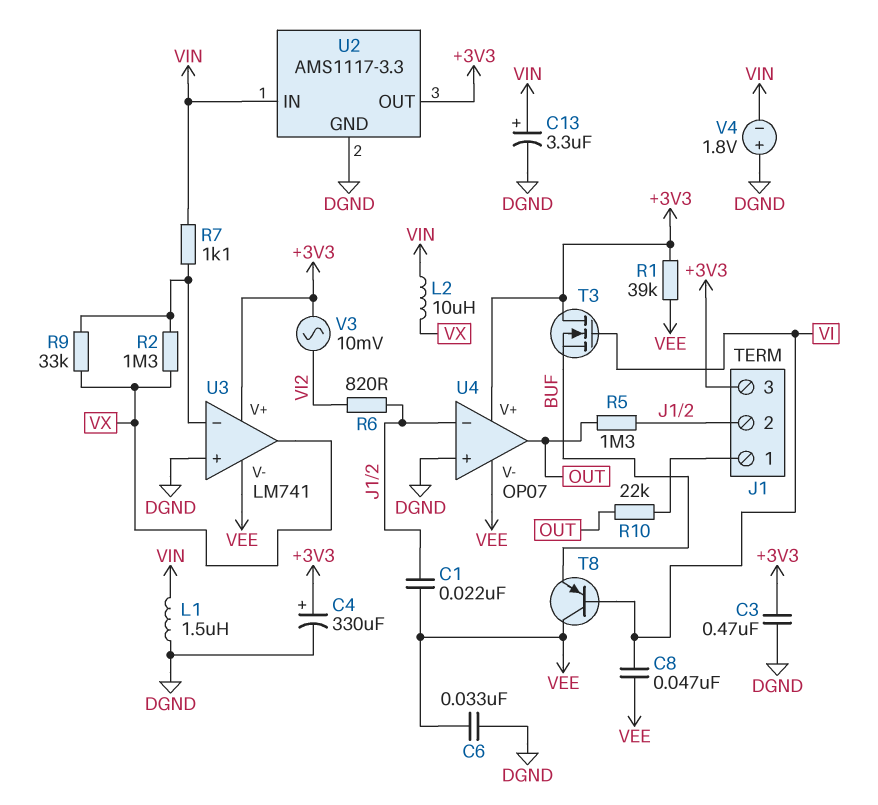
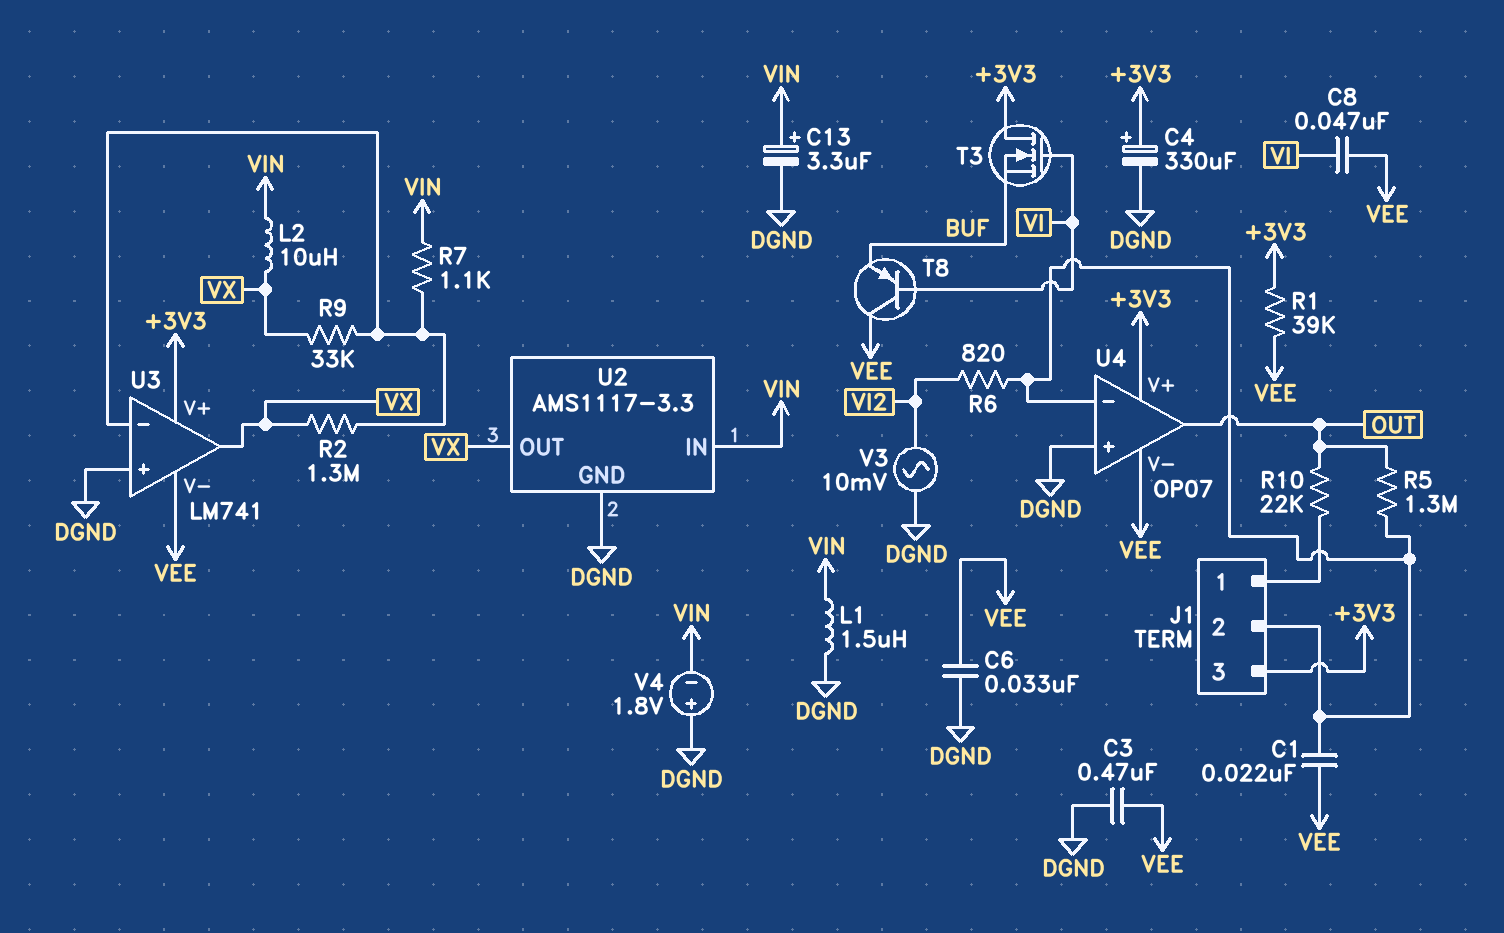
C3: 470nF (+3V3, DGND) -> 470nF (DGND, VEE)
U2 pin OUT: +3V3 -> VX
V3: AC 10mV (+3V3, VI2) -> AC 10mV (DGND, VI2)

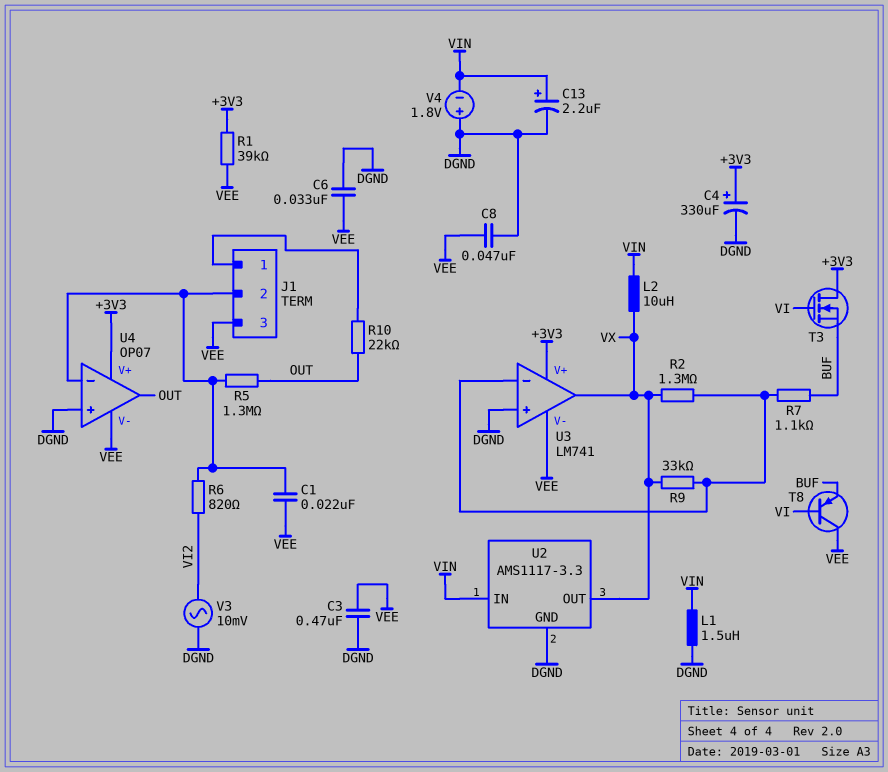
C8: 47nF (VEE, VI) -> 47nF (DGND, VEE)
C13: 3.3uF (plus VIN, minus DGND) -> 2.2uF (plus VIN, minus DGND)
J1 pin 3: +3V3 -> VEE
R7: 1.1k (U3/in-, VIN) -> 1.1k (BUF, U3/in-)

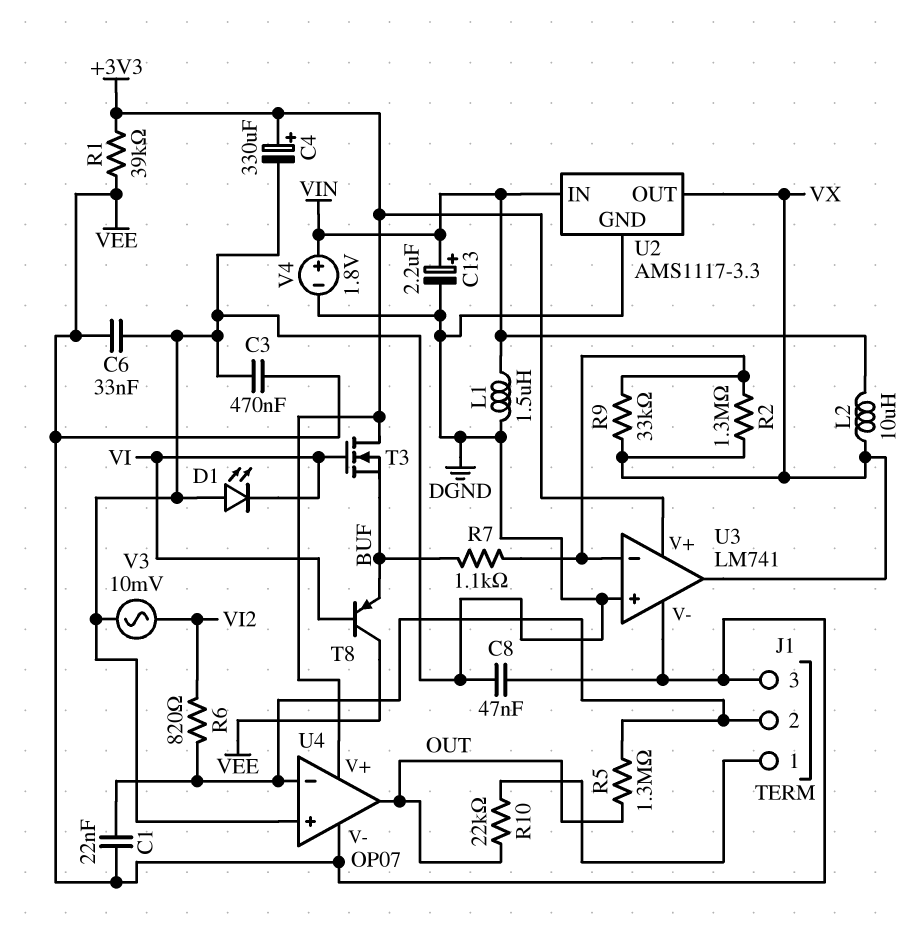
D1: none -> LED (A DGND, K VI)
V4: 1.8V (plus DGND, minus VIN) -> 1.8V (plus VIN, minus DGND)

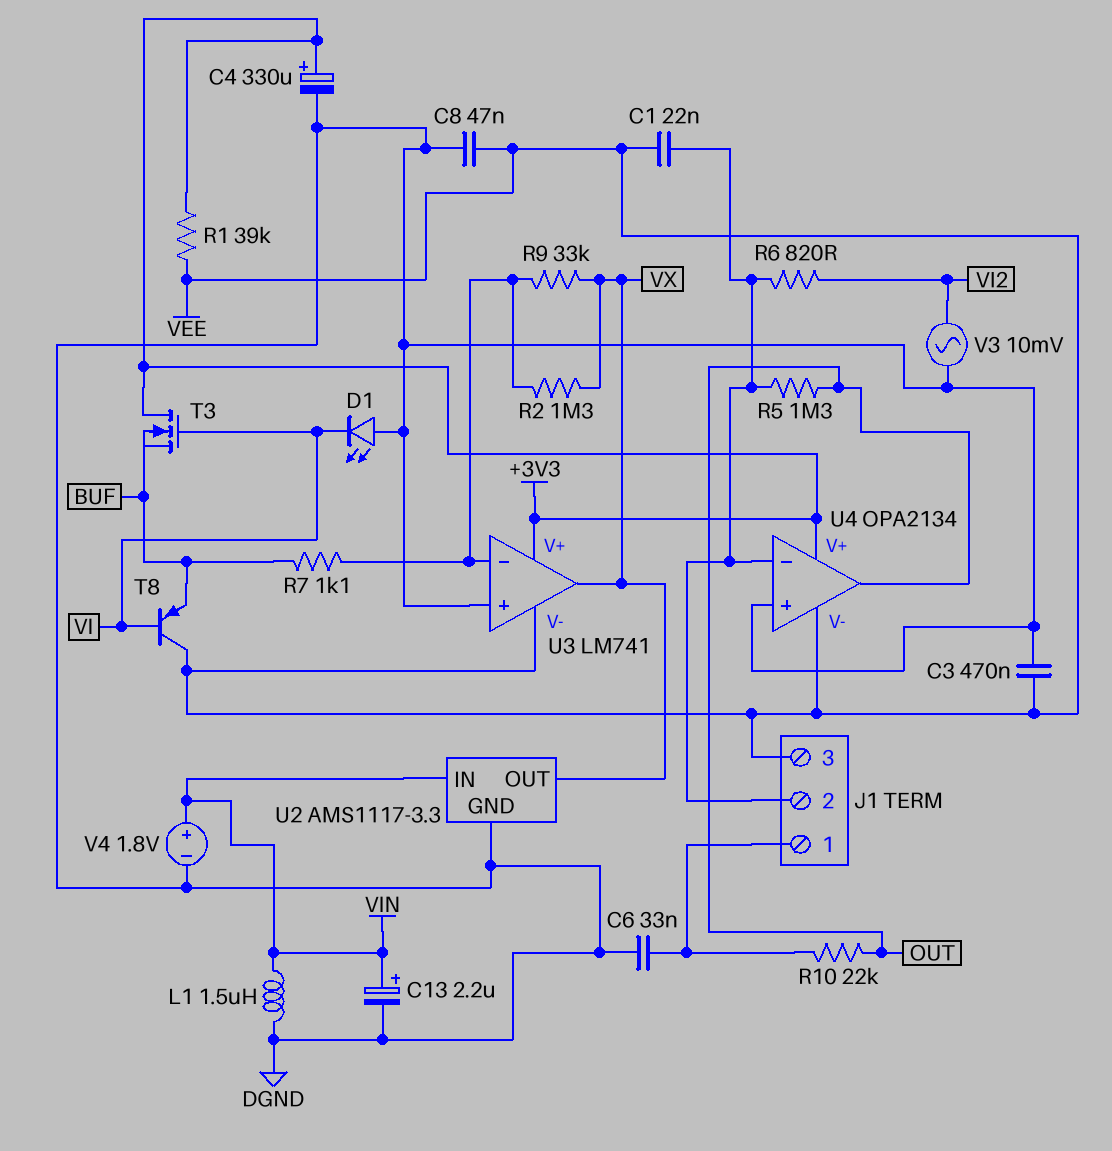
C6: 33nF (DGND, VEE) -> 33nF (DGND, J1/1)
L2: 10uH (VIN, VX) -> none
U4: OP07 -> OPA2134

